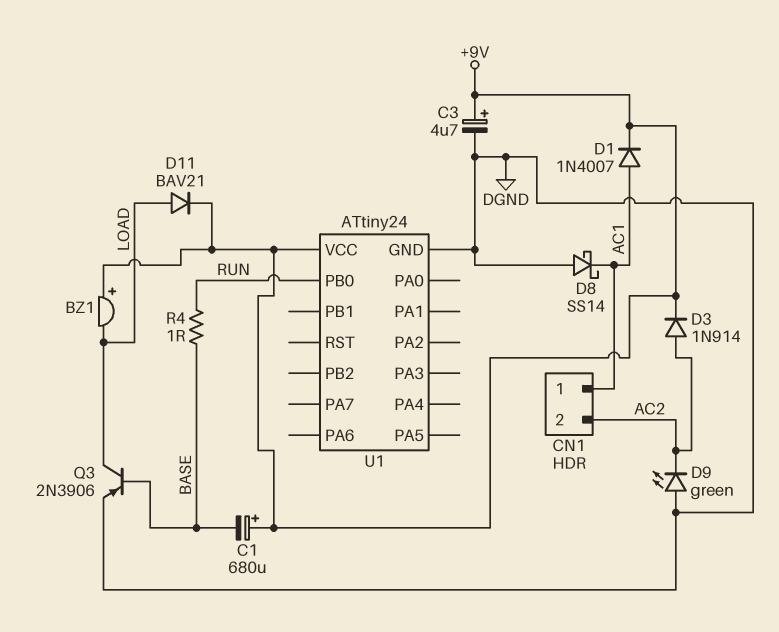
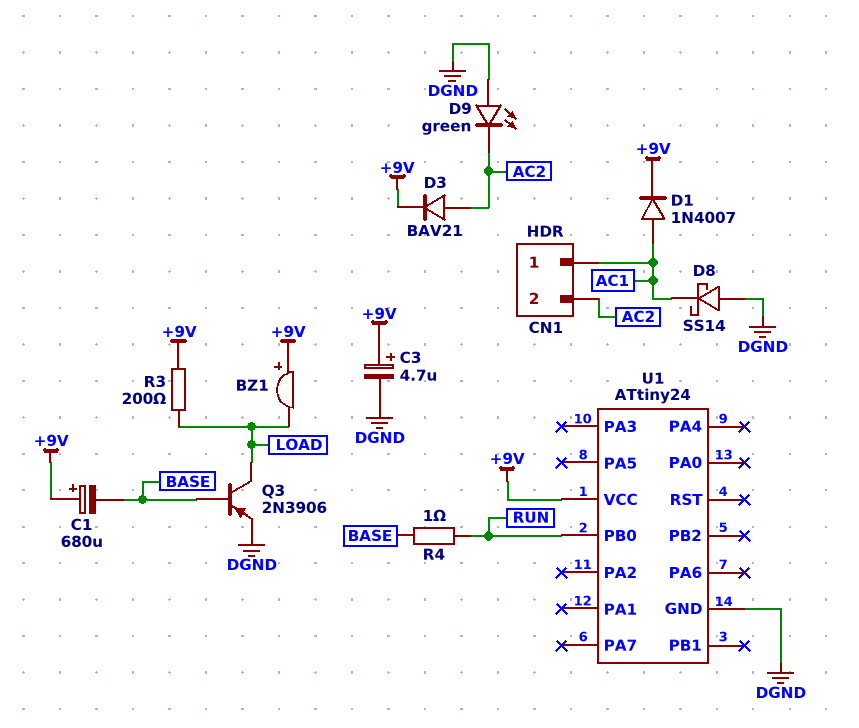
D3: diode 1N914 (A AC2, K +9V) -> diode BAV21 (A AC2, K +9V)
D11: diode BAV21 (A LOAD, K +9V) -> none
R3: none -> 200 (+9V, LOAD)

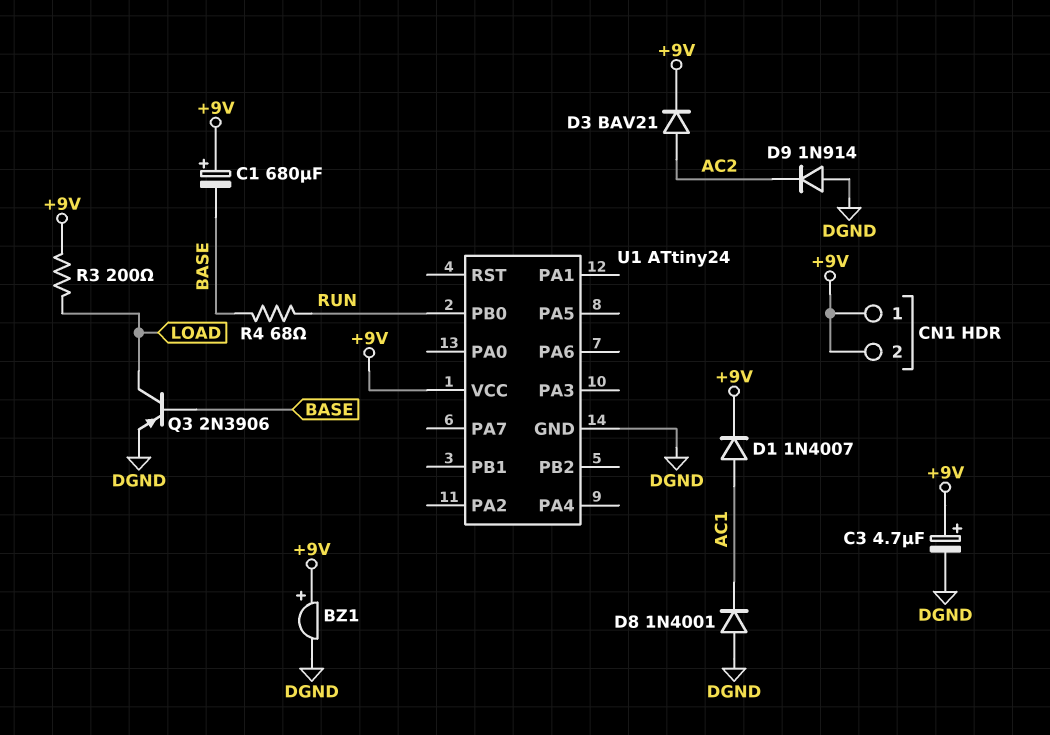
BZ1: buzzer (plus +9V, minus LOAD) -> buzzer (plus +9V, minus DGND)
CN1 pin 1: AC1 -> +9V
CN1 pin 2: AC2 -> +9V
D8: schottky SS14 (A DGND, K AC1) -> diode 1N4001 (A DGND, K AC1)
D9: LED green (A DGND, K AC2) -> diode 1N914 (A DGND, K AC2)
R4: 1 (BASE, RUN) -> 68 (BASE, RUN)

